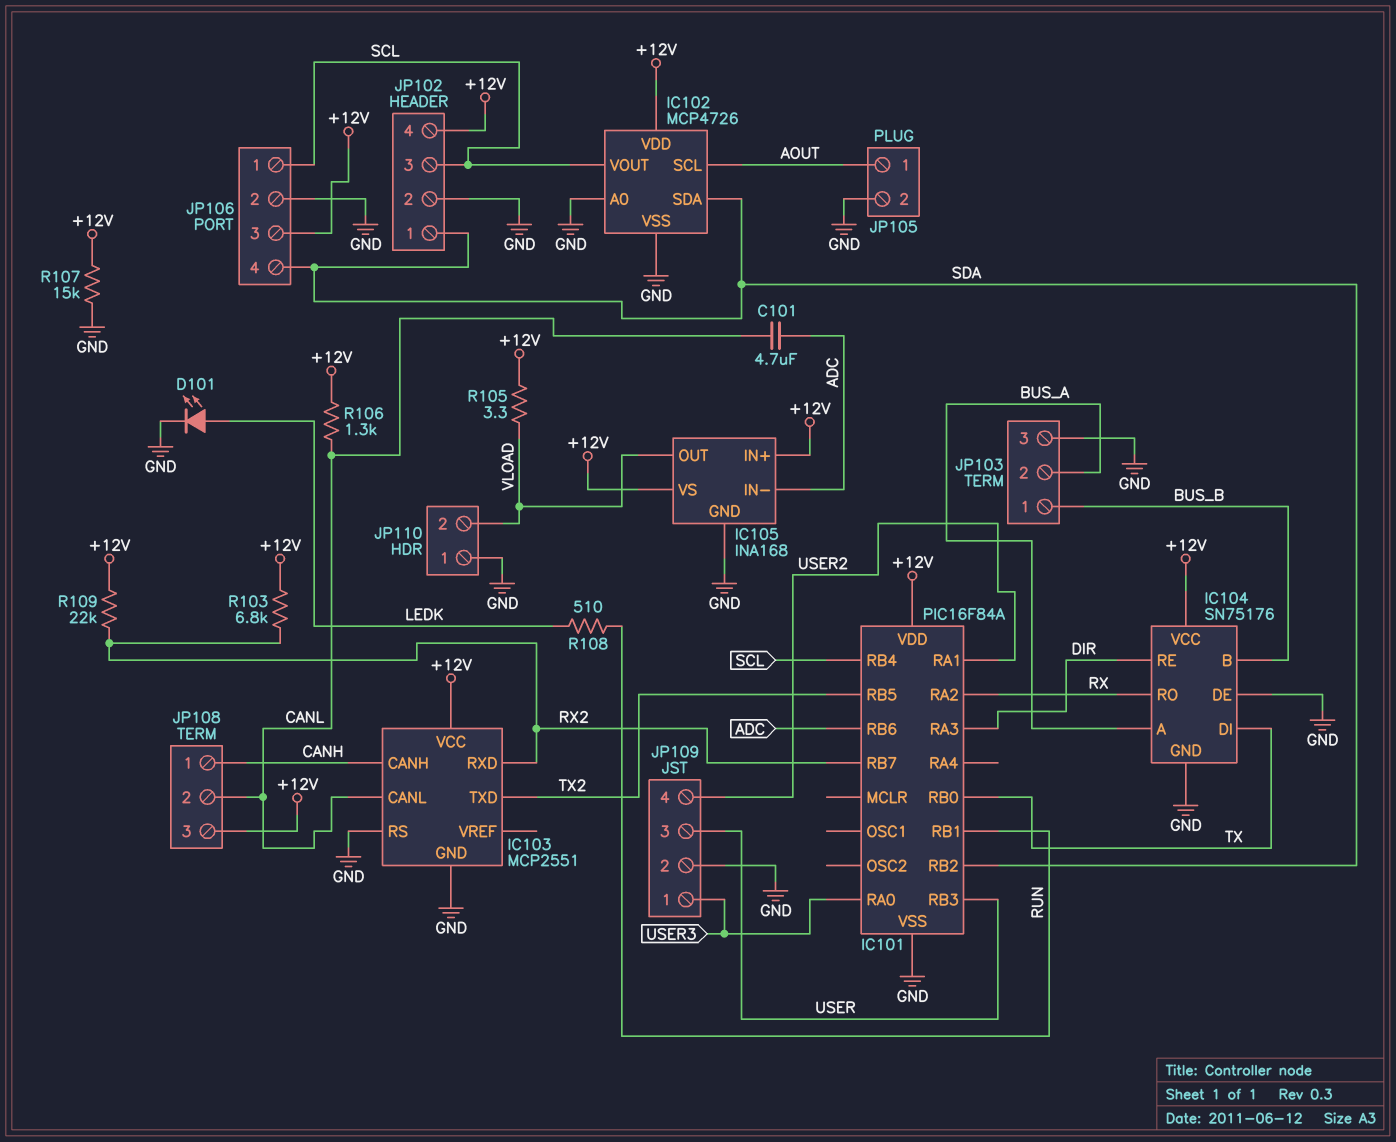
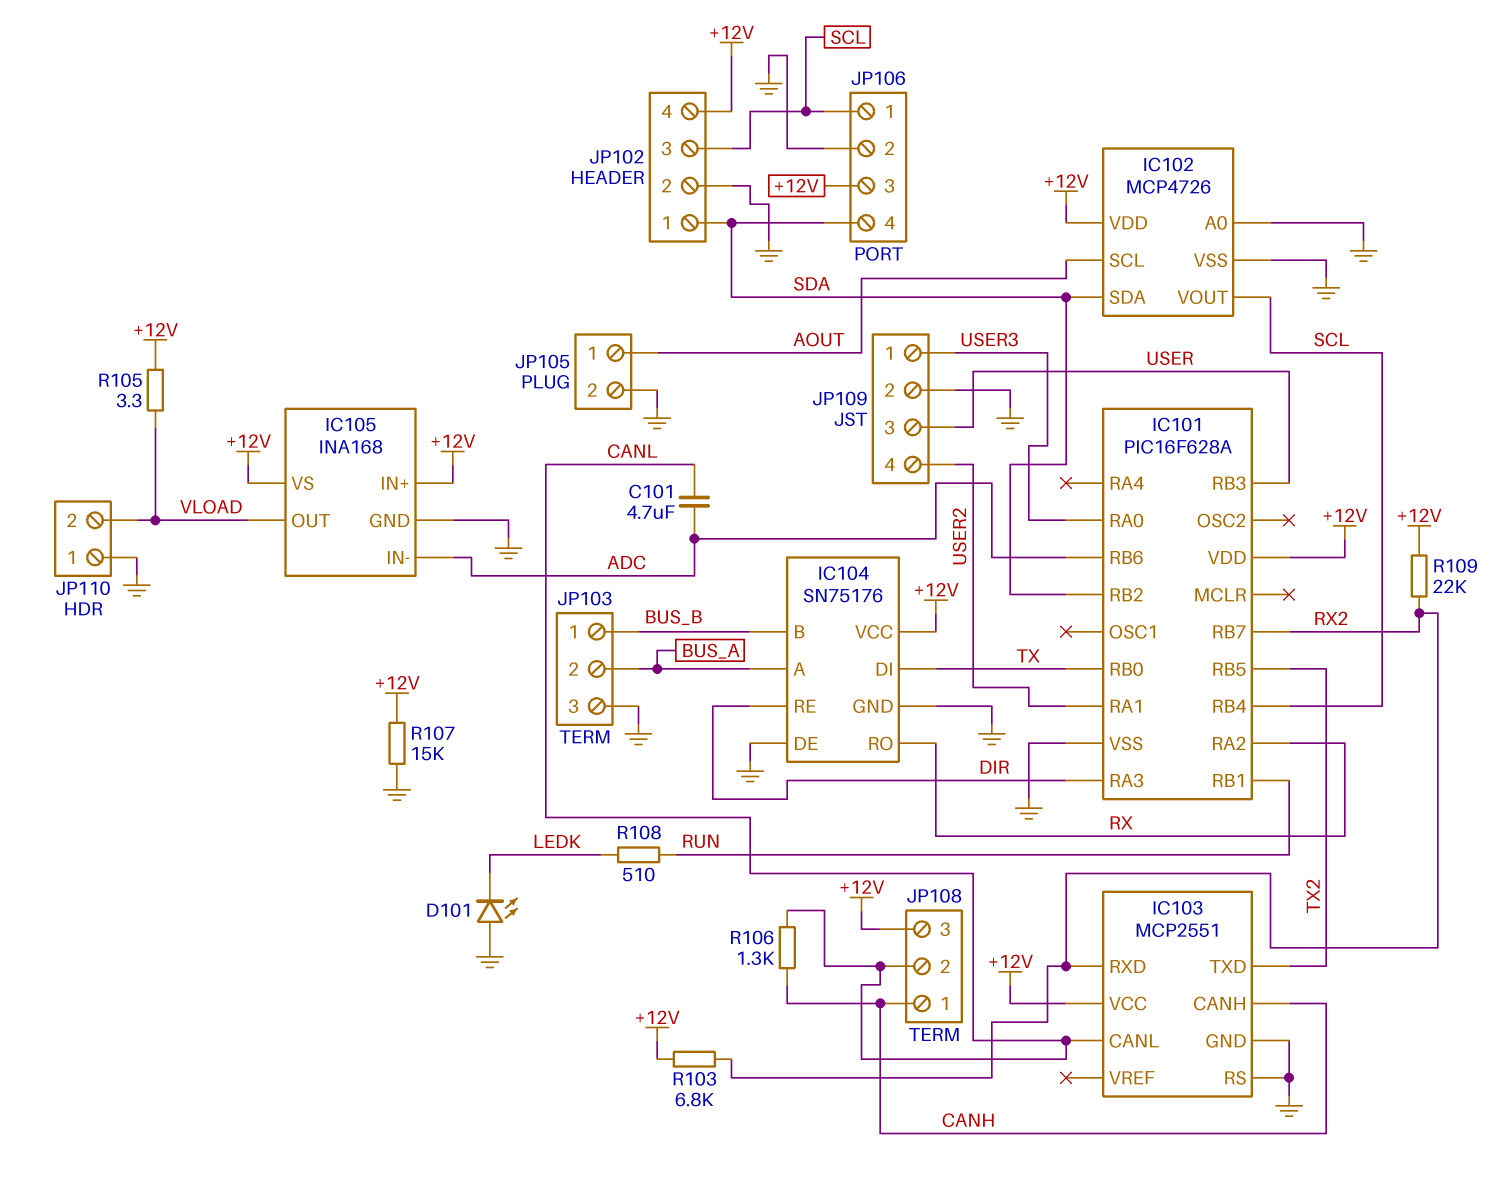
D101: LED (A LEDK, K GND) -> LED (A GND, K LEDK)
IC101: PIC16F84A -> PIC16F628A
R106: 1.3k (+12V, CANL) -> 1.3k (CANH, CANL)

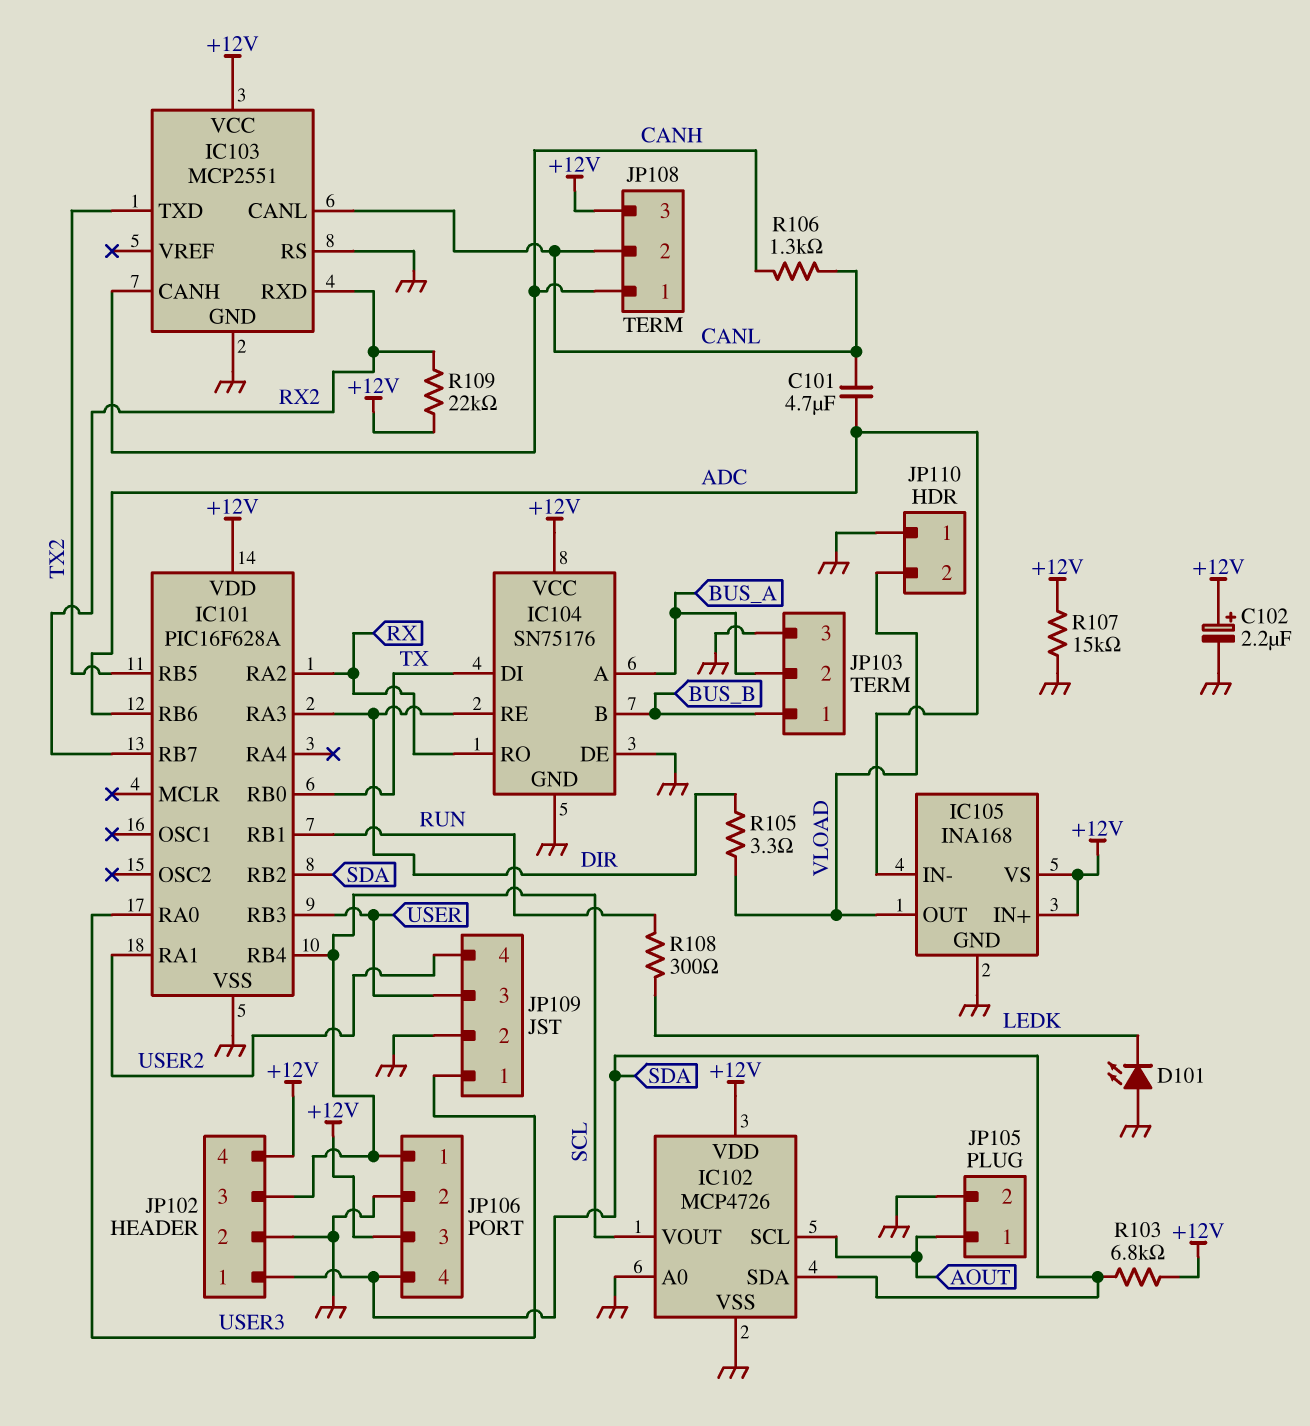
C102: none -> 2.2uF (plus +12V, minus GND)
R103: 6.8k (+12V, RX2) -> 6.8k (+12V, SDA)
R105: 3.3 (+12V, VLOAD) -> 3.3 (DIR, VLOAD)
R108: 510 (LEDK, RUN) -> 300 (LEDK, RUN)

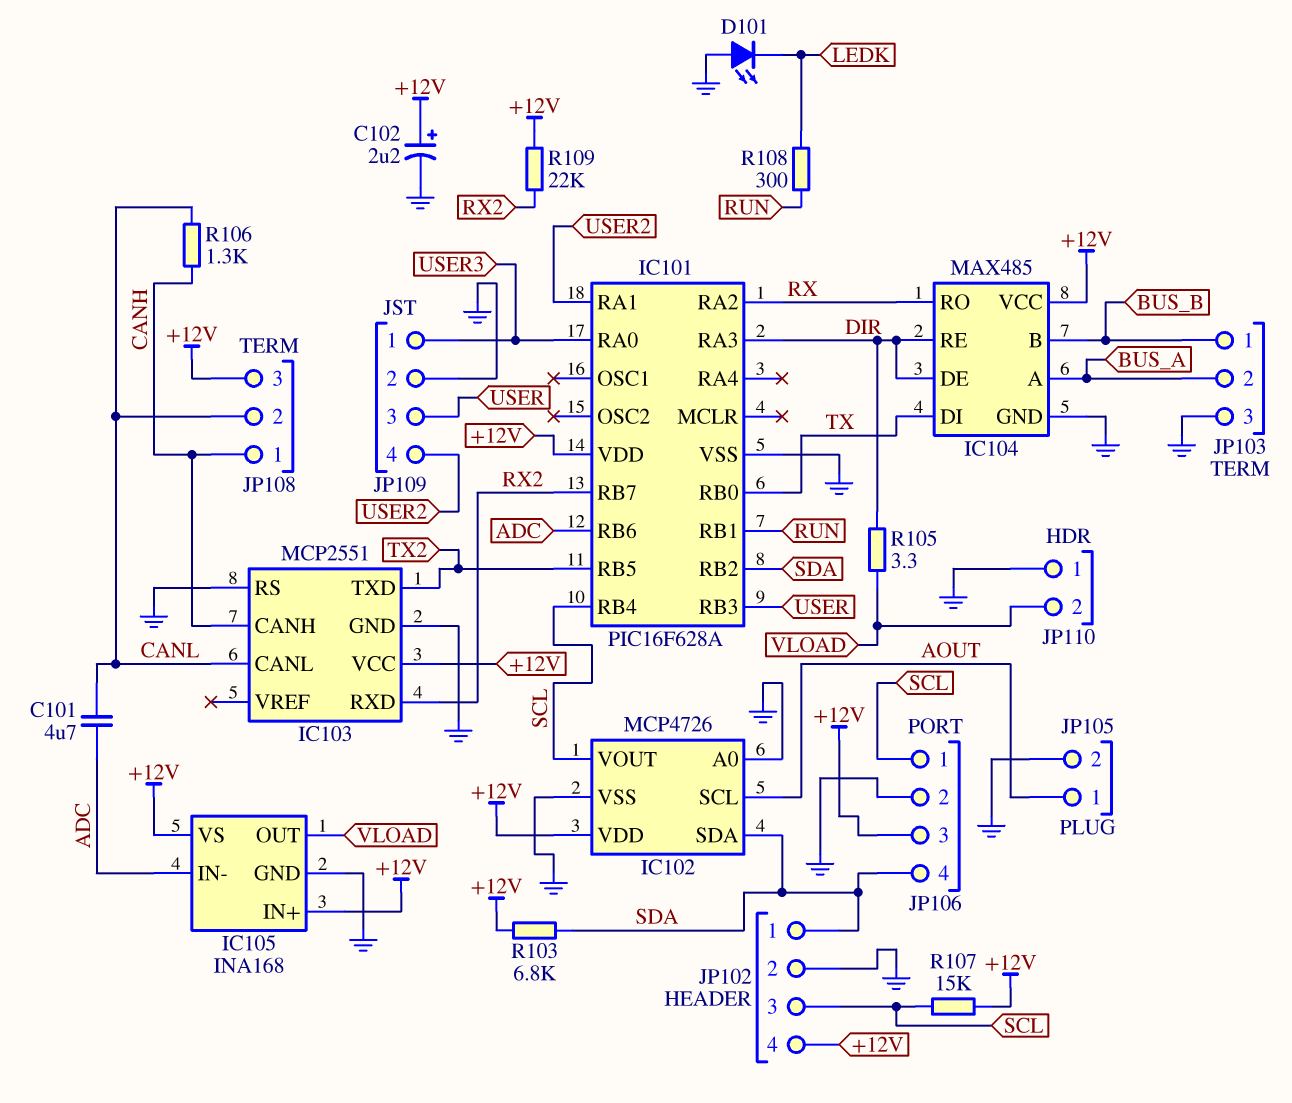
IC104: SN75176 -> MAX485
IC104 pin DE: GND -> DIR
R107: 15k (+12V, GND) -> 15k (+12V, SCL)

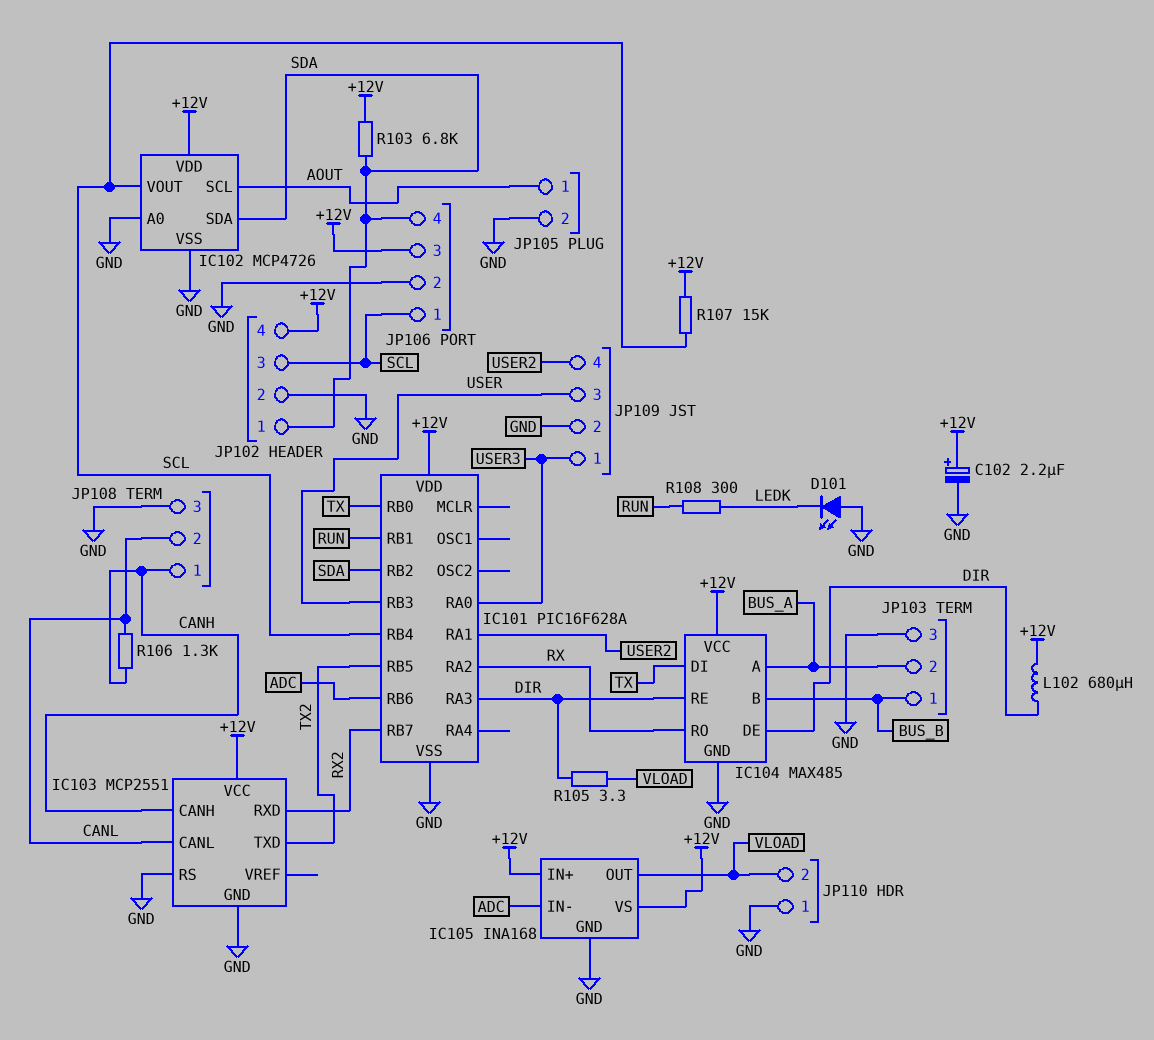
C101: 4.7uF (ADC, CANL) -> none
JP108 pin 3: +12V -> GND
L102: none -> 680uH (+12V, DIR)
R109: 22k (+12V, RX2) -> none

